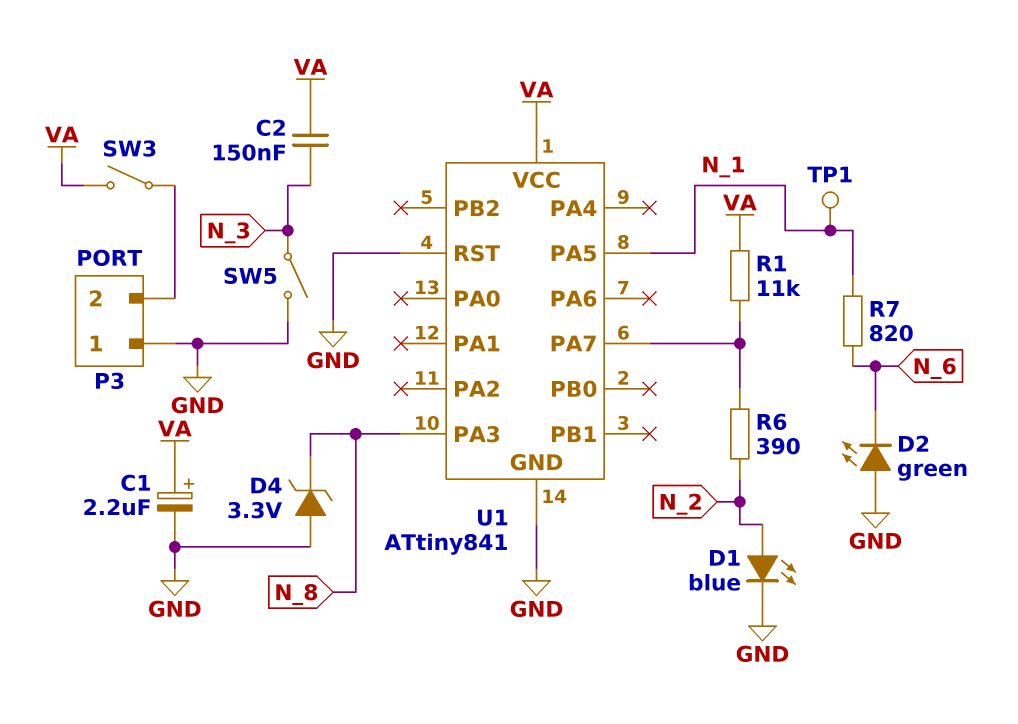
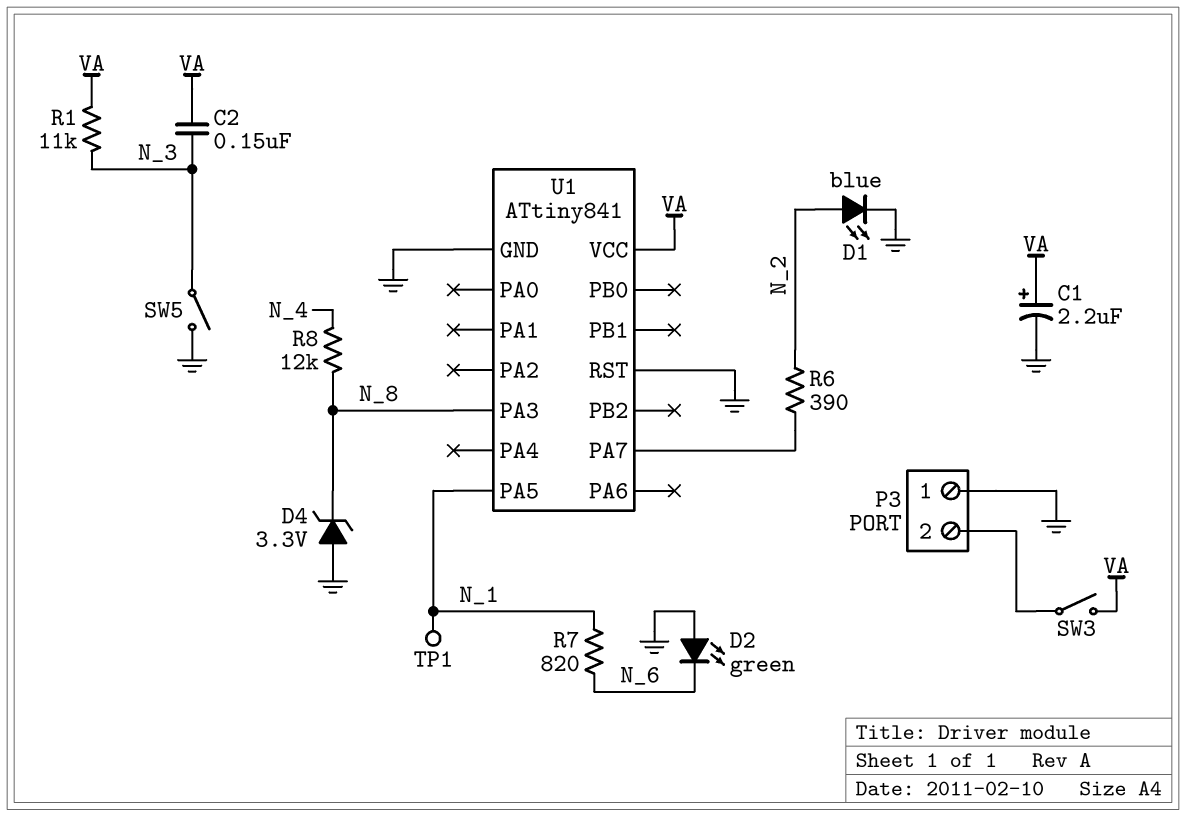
R1: 11k (U1/PA7, VA) -> 11k (N_3, VA)
R8: none -> 12k (N_4, N_8)

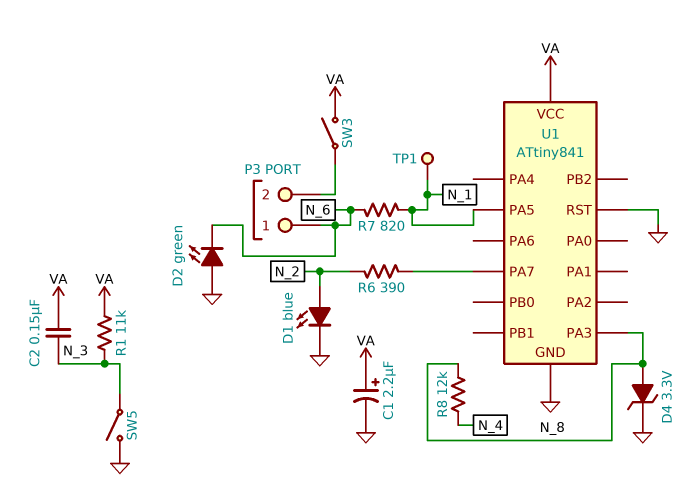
D4: zener 3.3V (A GND, K N_8) -> zener 3.3V (A N_8, K GND)
P3 pin 1: GND -> N_6

